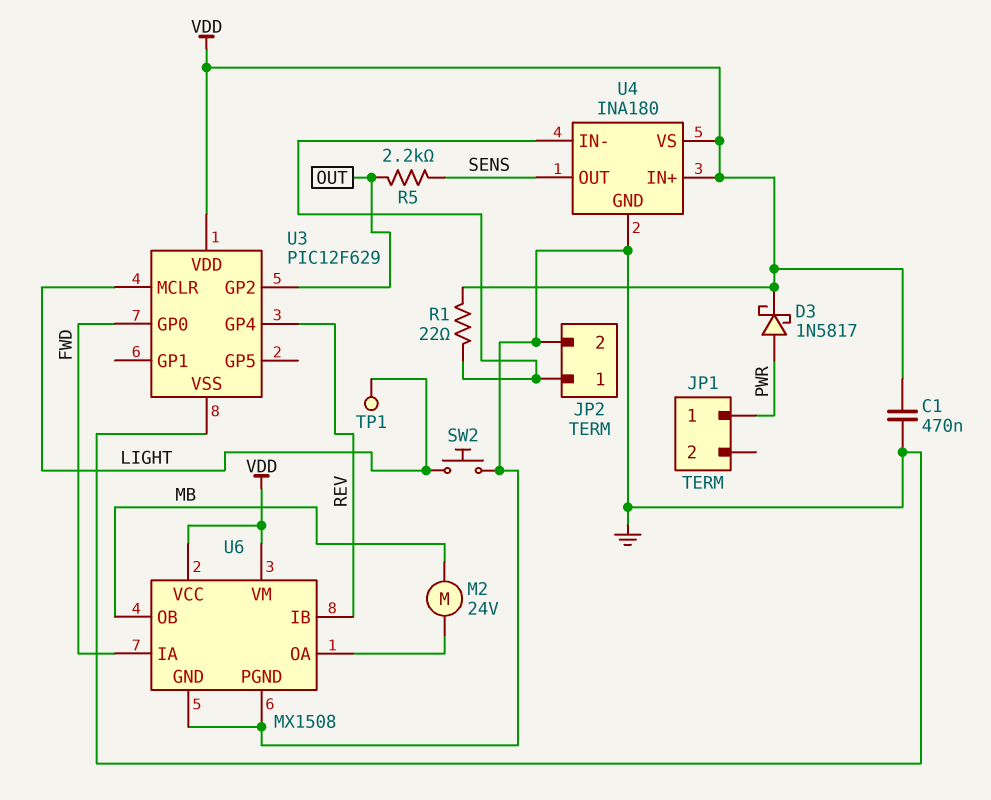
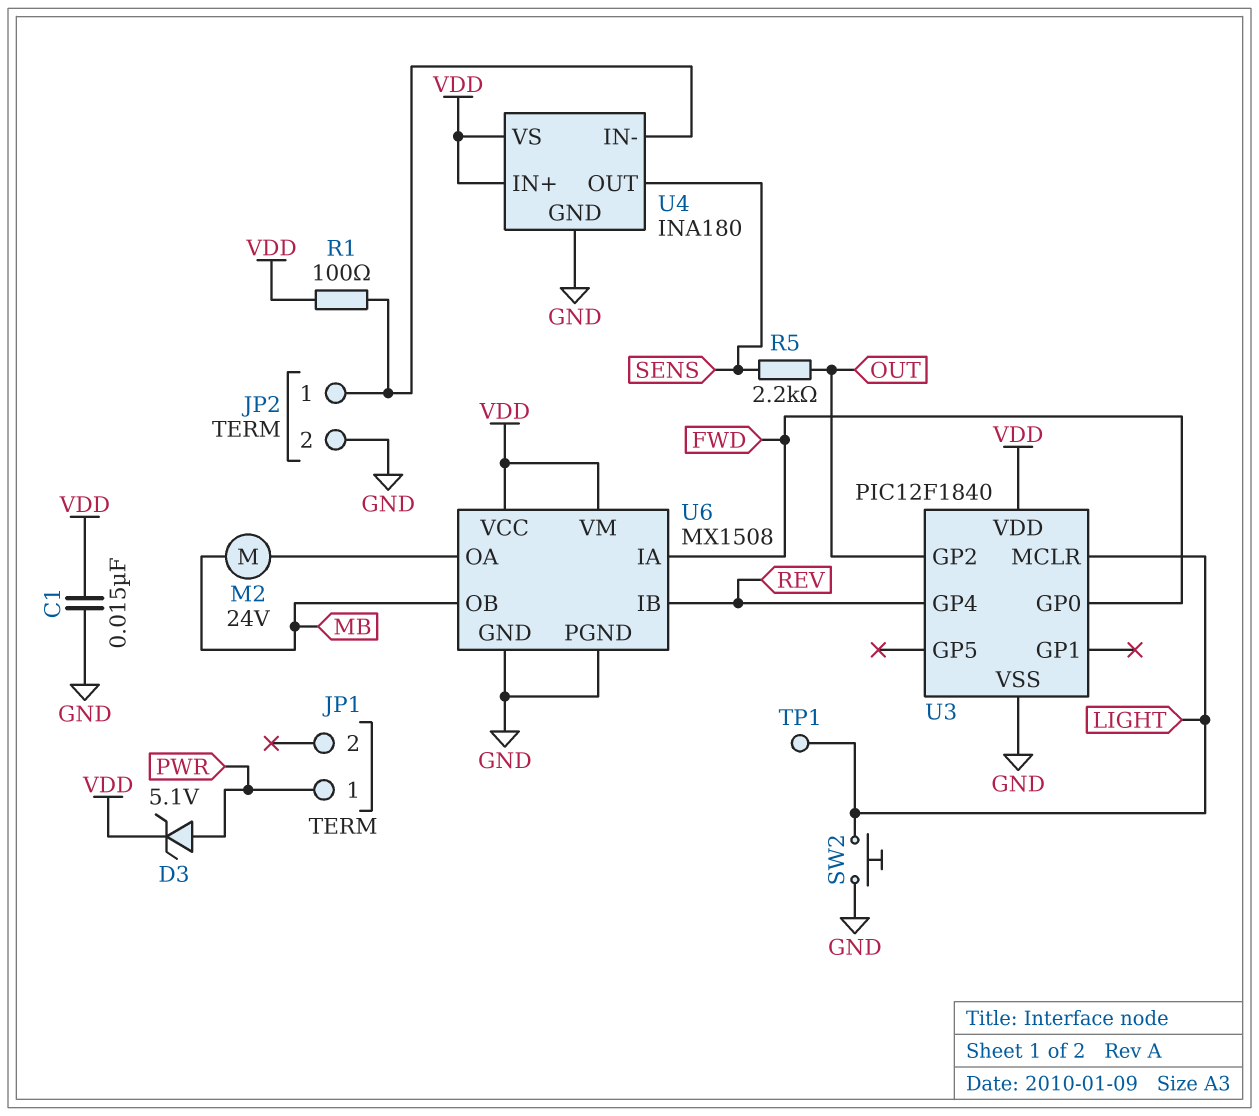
C1: 470nF (GND, VDD) -> 15nF (GND, VDD)
D3: schottky 1N5817 (A PWR, K VDD) -> zener 5.1V (A PWR, K VDD)
R1: 22 (JP2/1, VDD) -> 100 (JP2/1, VDD)
U3: PIC12F629 -> PIC12F1840

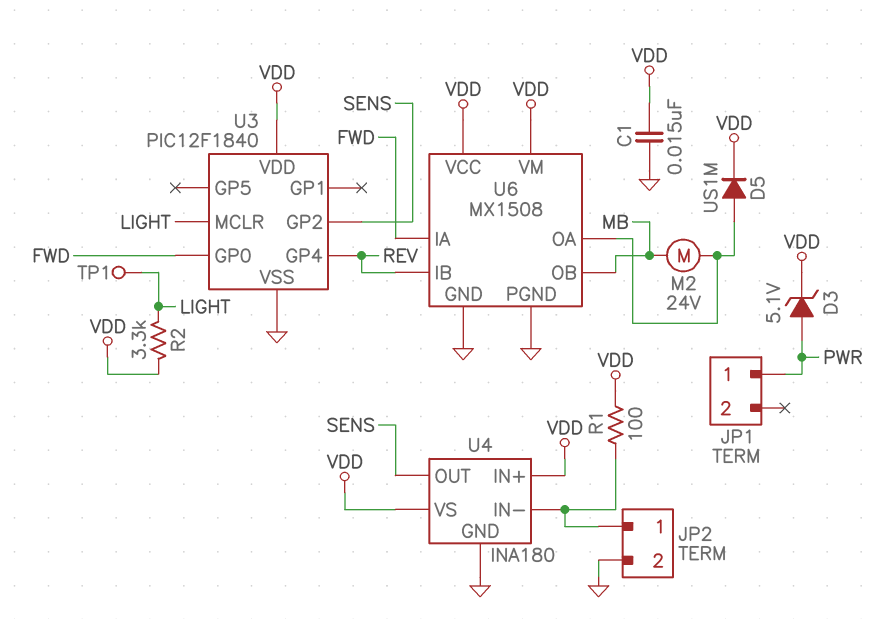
D5: none -> diode US1M (A U6/OA, K VDD)
R2: none -> 3.3k (LIGHT, VDD)
R5: 2.2k (OUT, SENS) -> none
SW2: button (GND, LIGHT) -> none
U3 pin GP2: OUT -> SENS

